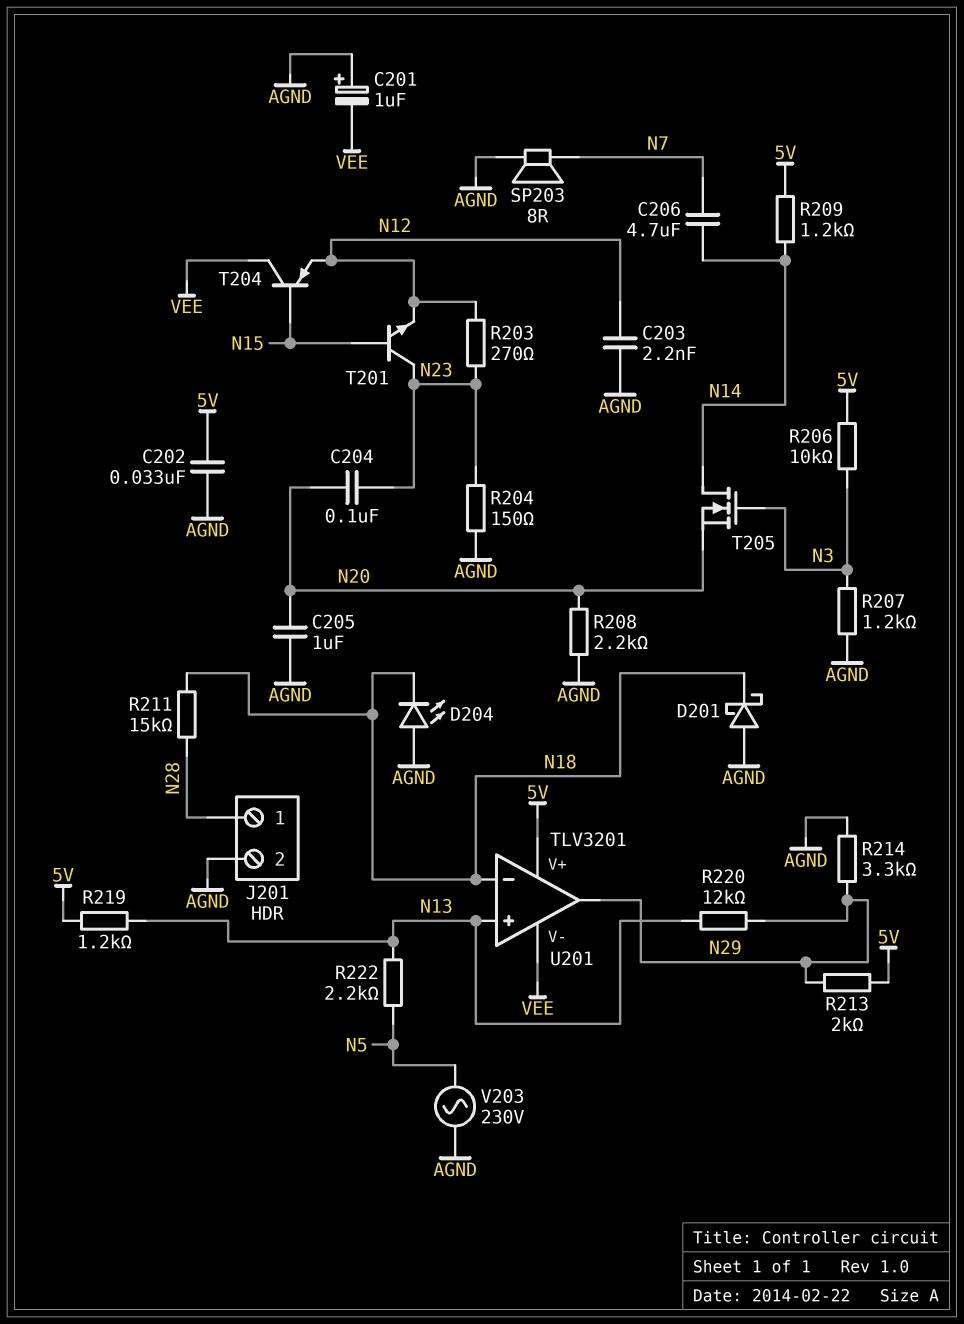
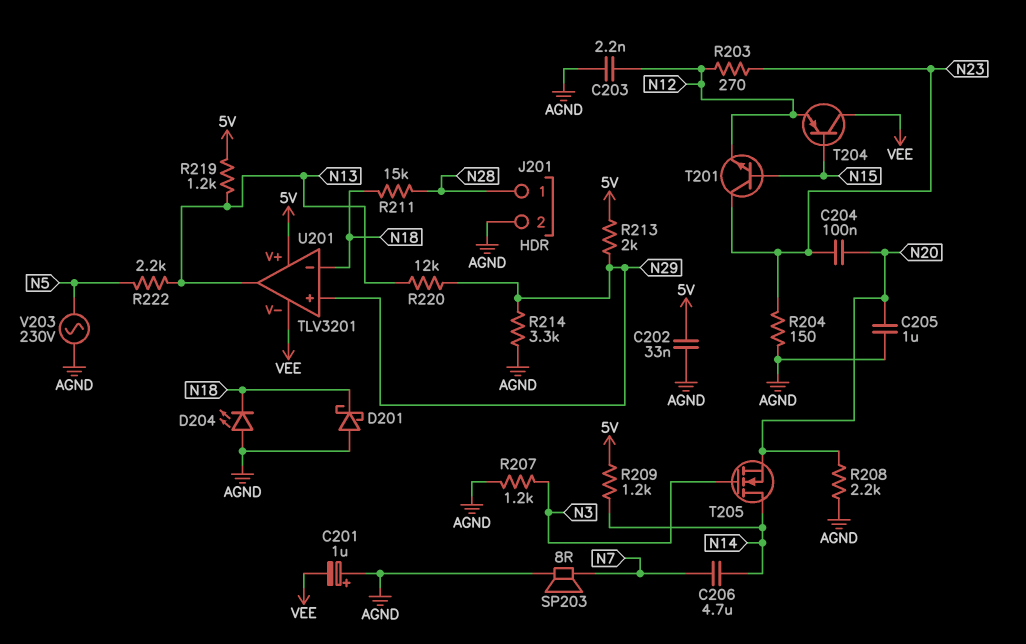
R206: 10k (5V, N3) -> none
U201 pin in+: N13 -> N29
U201 pin out: N29 -> N13

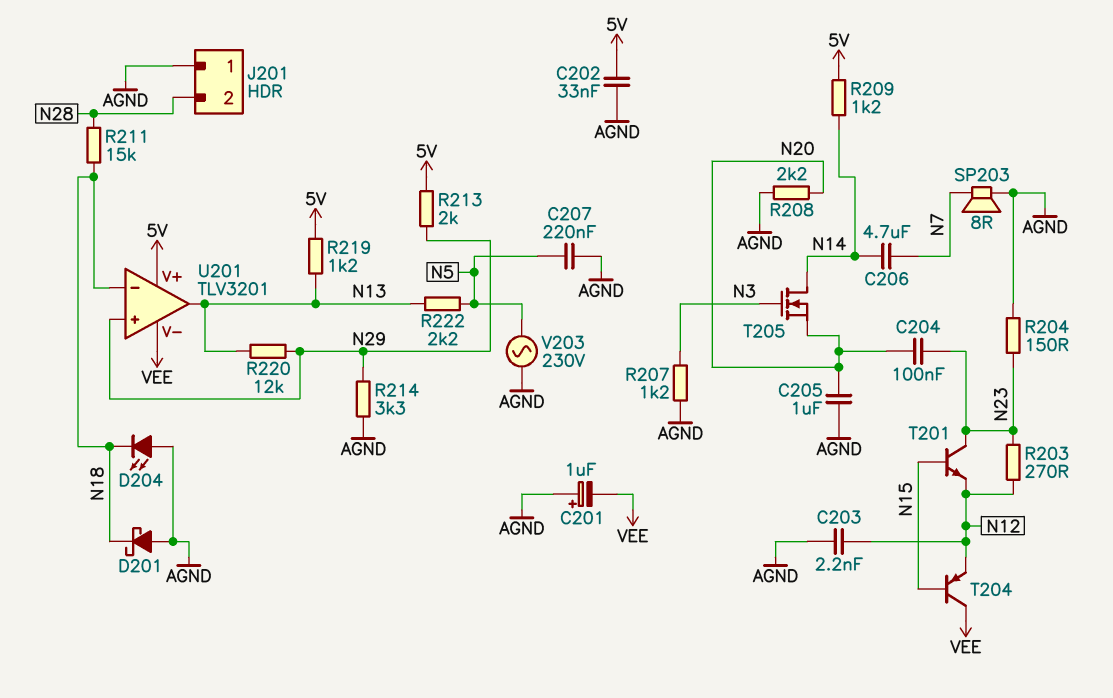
C207: none -> 220nF (AGND, N5)
J201 pin 1: N28 -> AGND
J201 pin 2: AGND -> N28

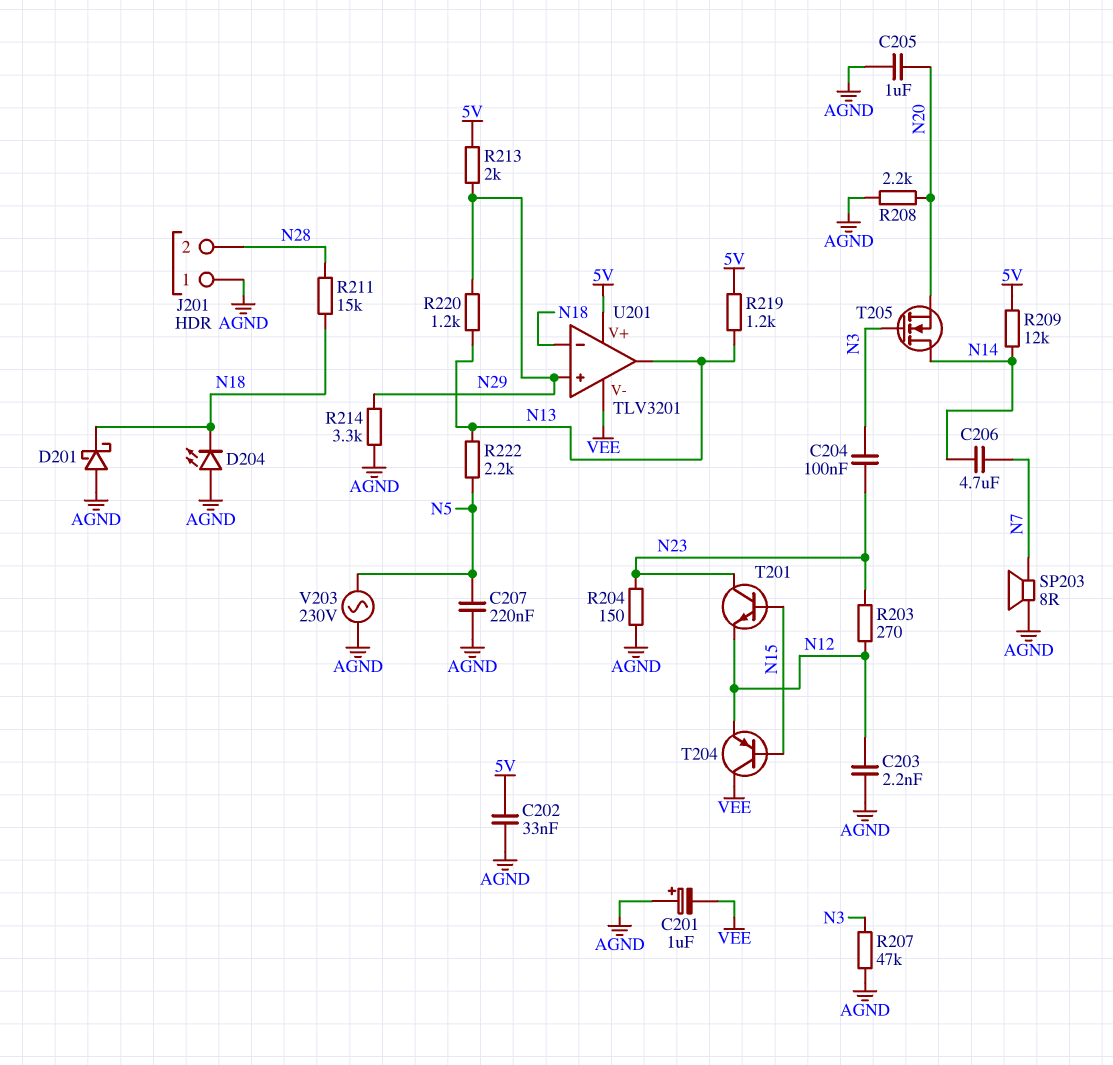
C204: 100nF (N20, N23) -> 100nF (N3, N23)
R207: 1.2k (AGND, N3) -> 47k (AGND, N3)
R209: 1.2k (5V, N14) -> 12k (5V, N14)
R220: 12k (N13, N29) -> 1.2k (N13, N29)

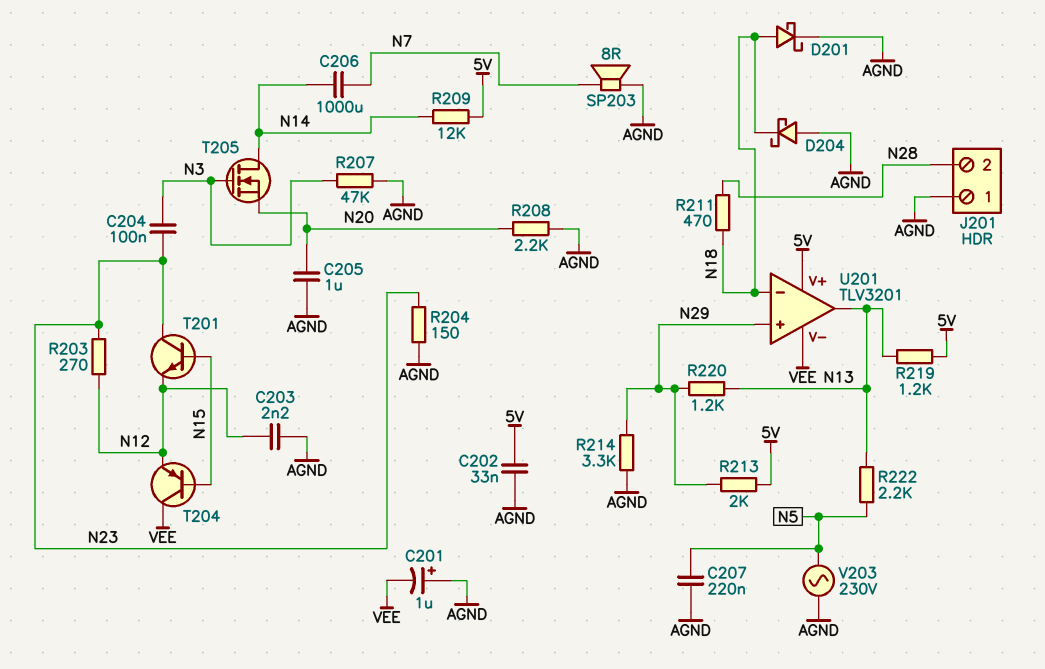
C206: 4.7uF (N7, N14) -> 1000uF (N7, N14)
D201: schottky (A AGND, K N18) -> schottky (A N18, K AGND)
D204: LED (A AGND, K N18) -> schottky (A AGND, K N18)
R211: 15k (N18, N28) -> 470 (N18, N28)

